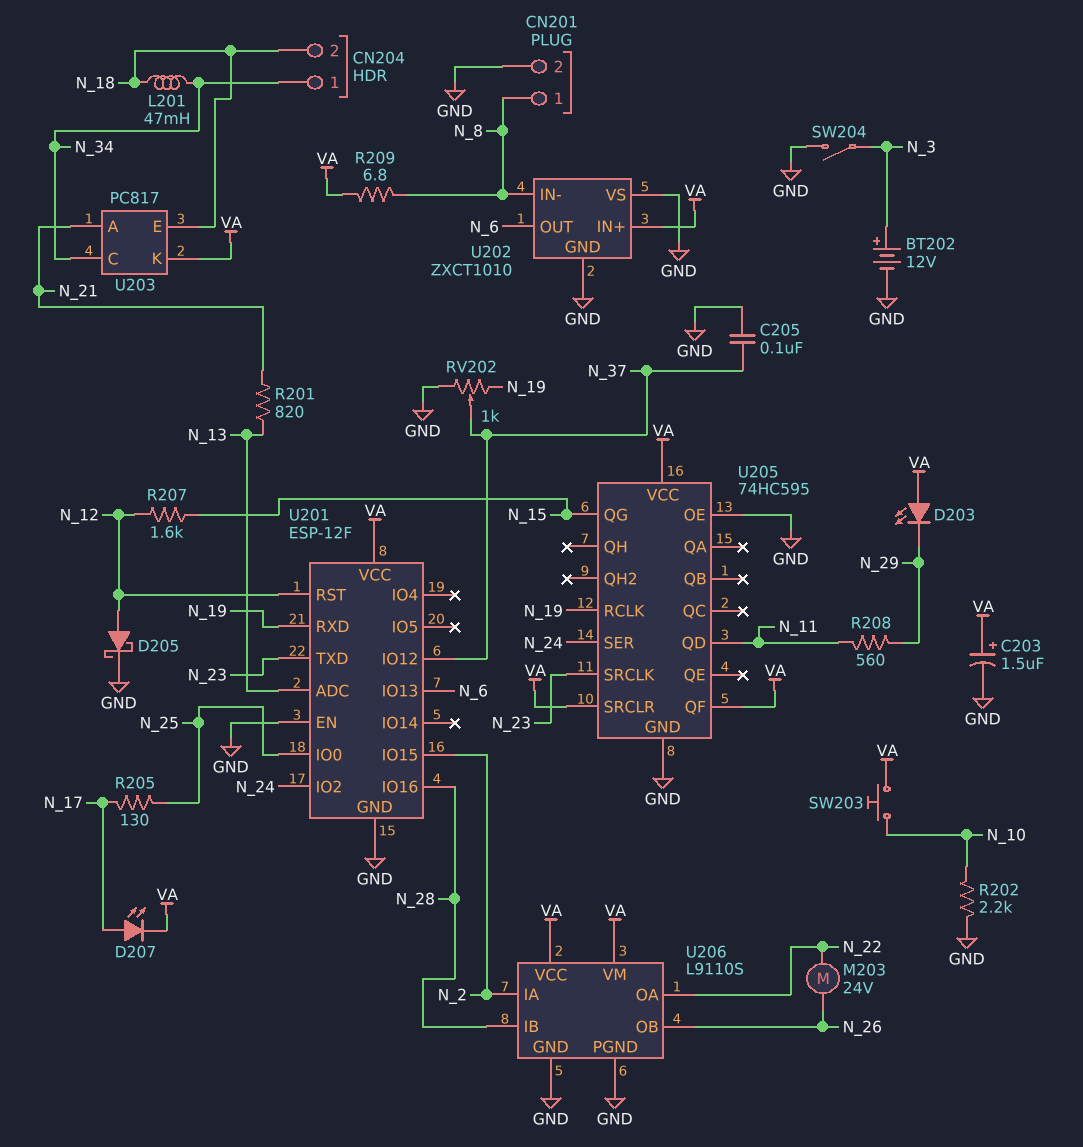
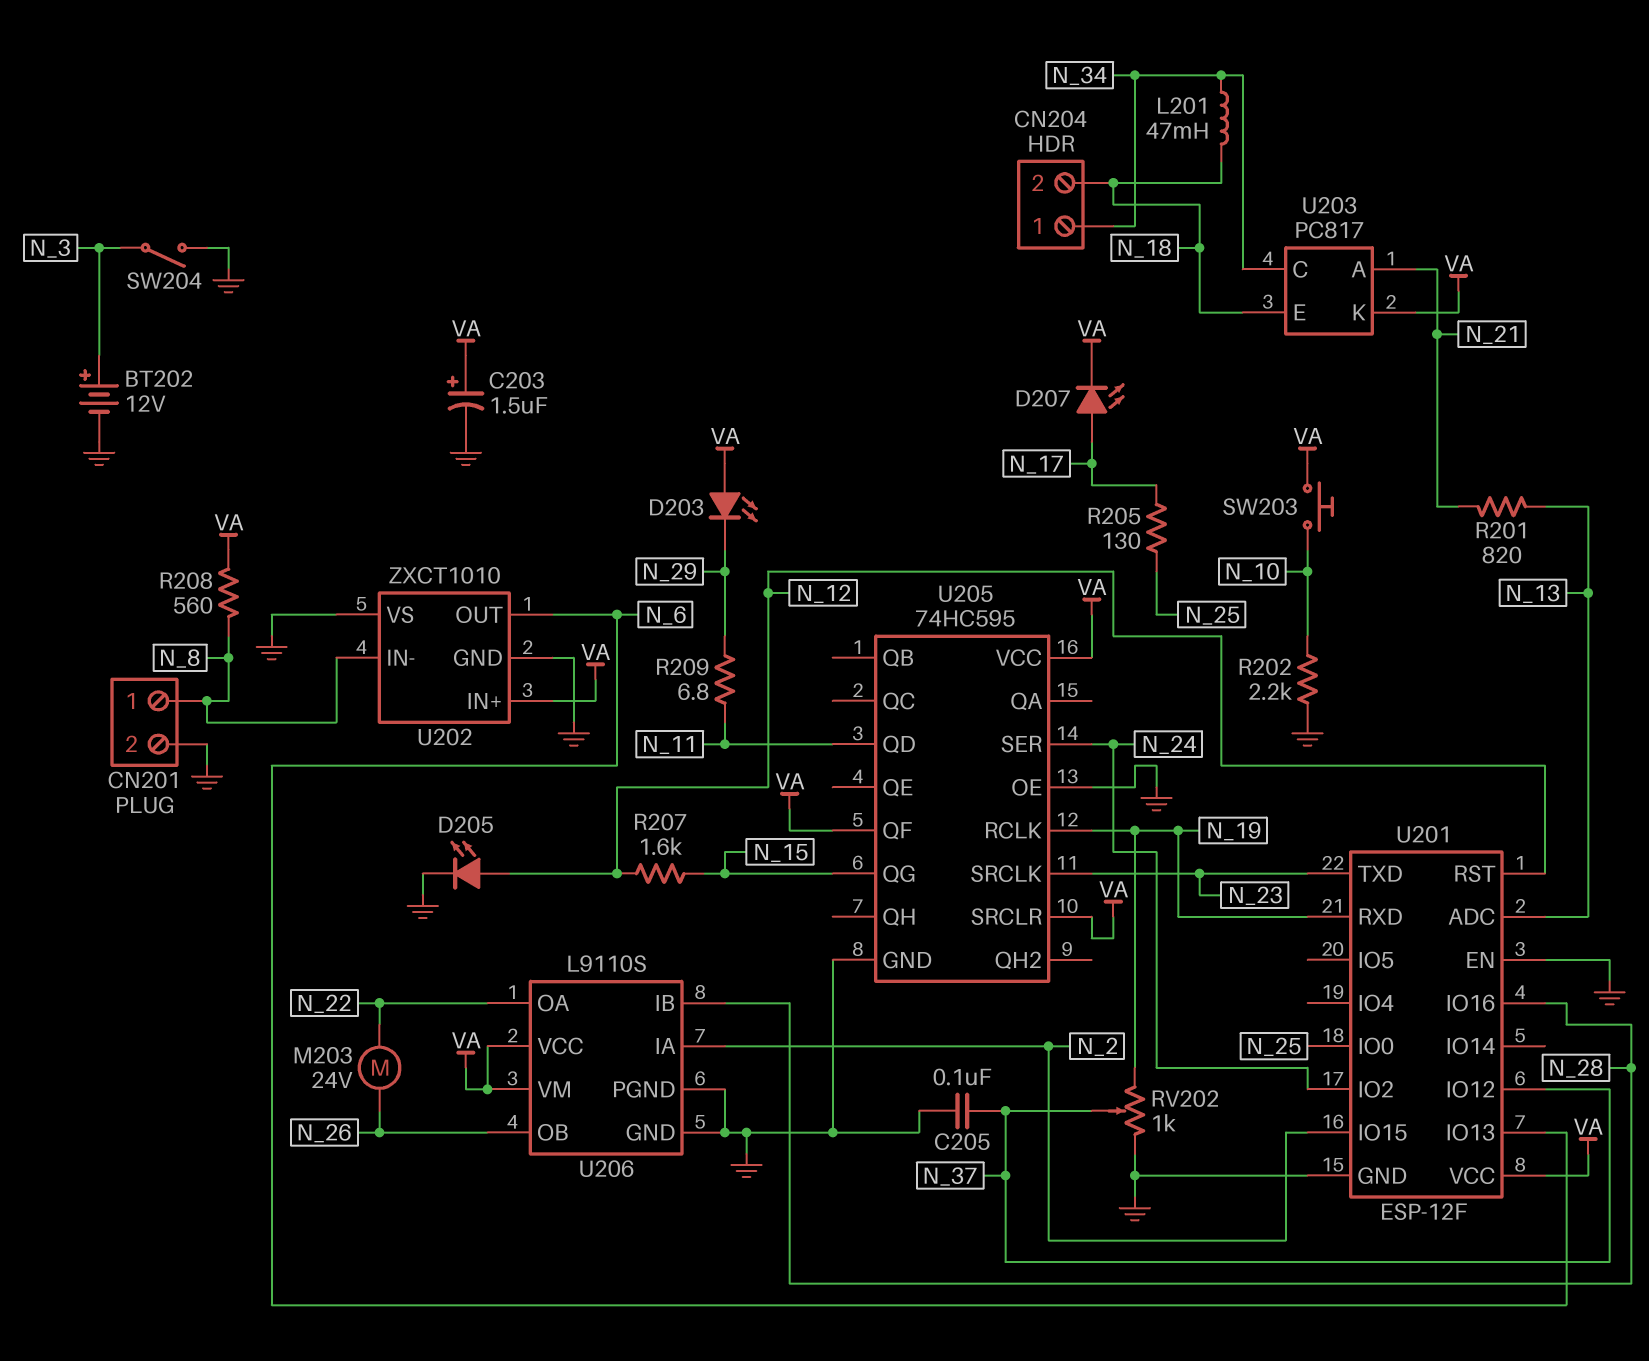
D205: schottky (A N_12, K GND) -> LED (A N_12, K GND)
R208: 560 (N_11, N_29) -> 560 (N_8, VA)
R209: 6.8 (N_8, VA) -> 6.8 (N_11, N_29)

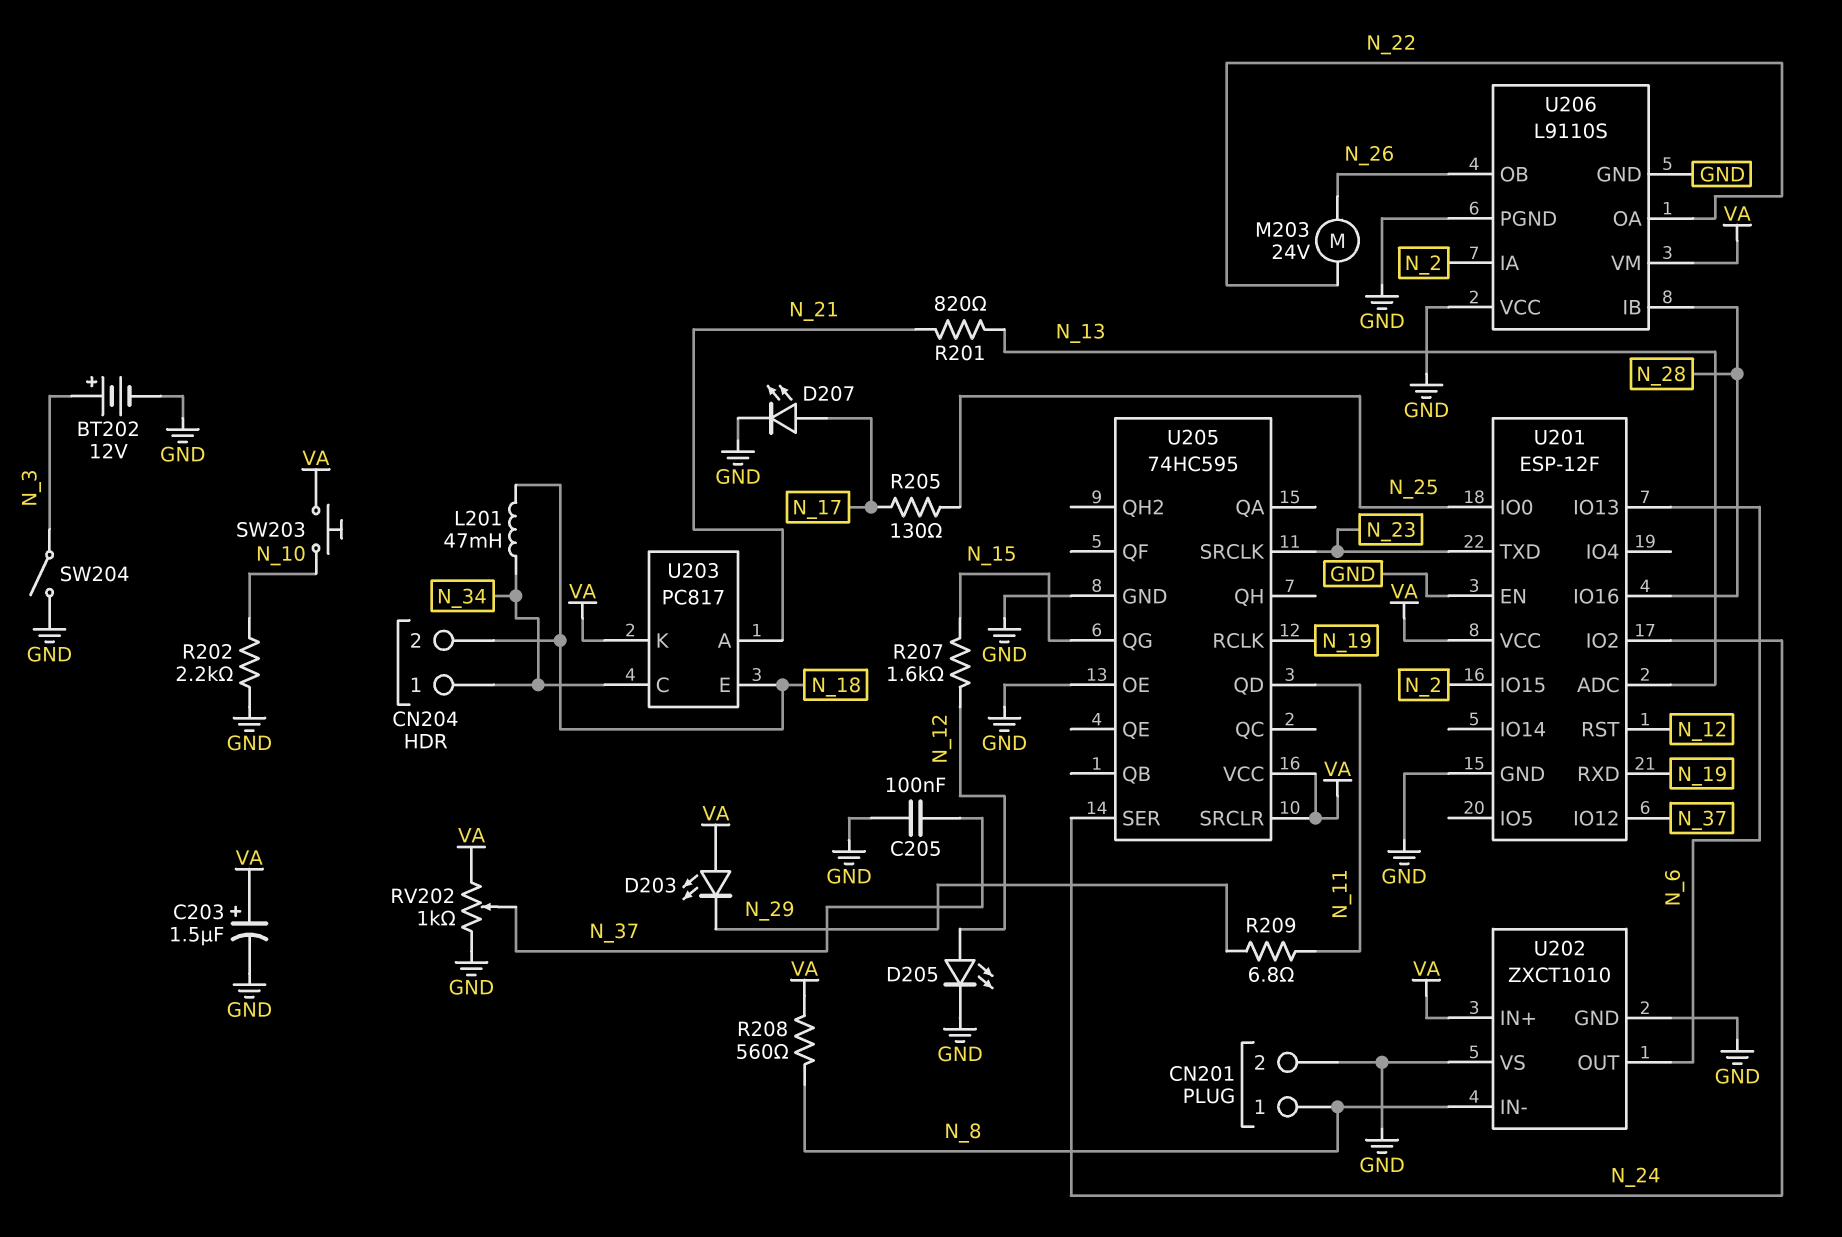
D207: LED (A N_17, K VA) -> LED (A N_17, K GND)
RV202: 1k (GND, N_19, wiper N_37) -> 1k (GND, VA, wiper N_37)
U205 pin QF: VA -> none
U206 pin VCC: VA -> GND

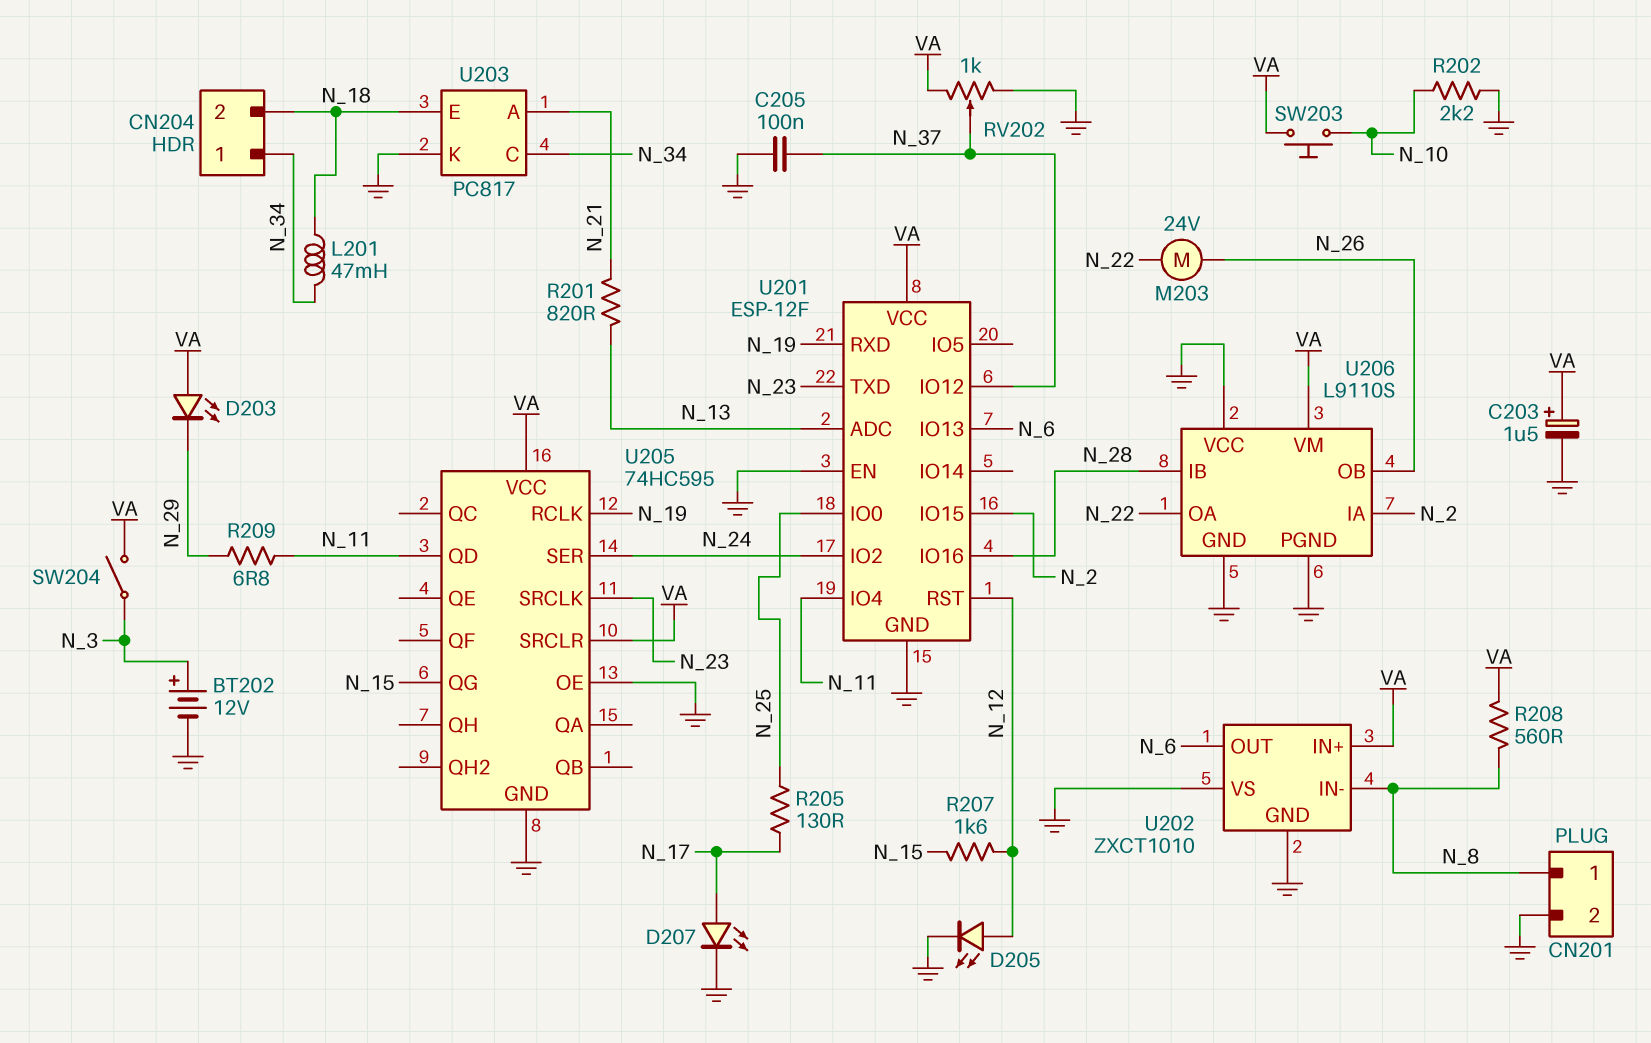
SW204: switch (GND, N_3) -> switch (N_3, VA)
U201 pin IO4: none -> N_11
U203 pin K: VA -> GND

